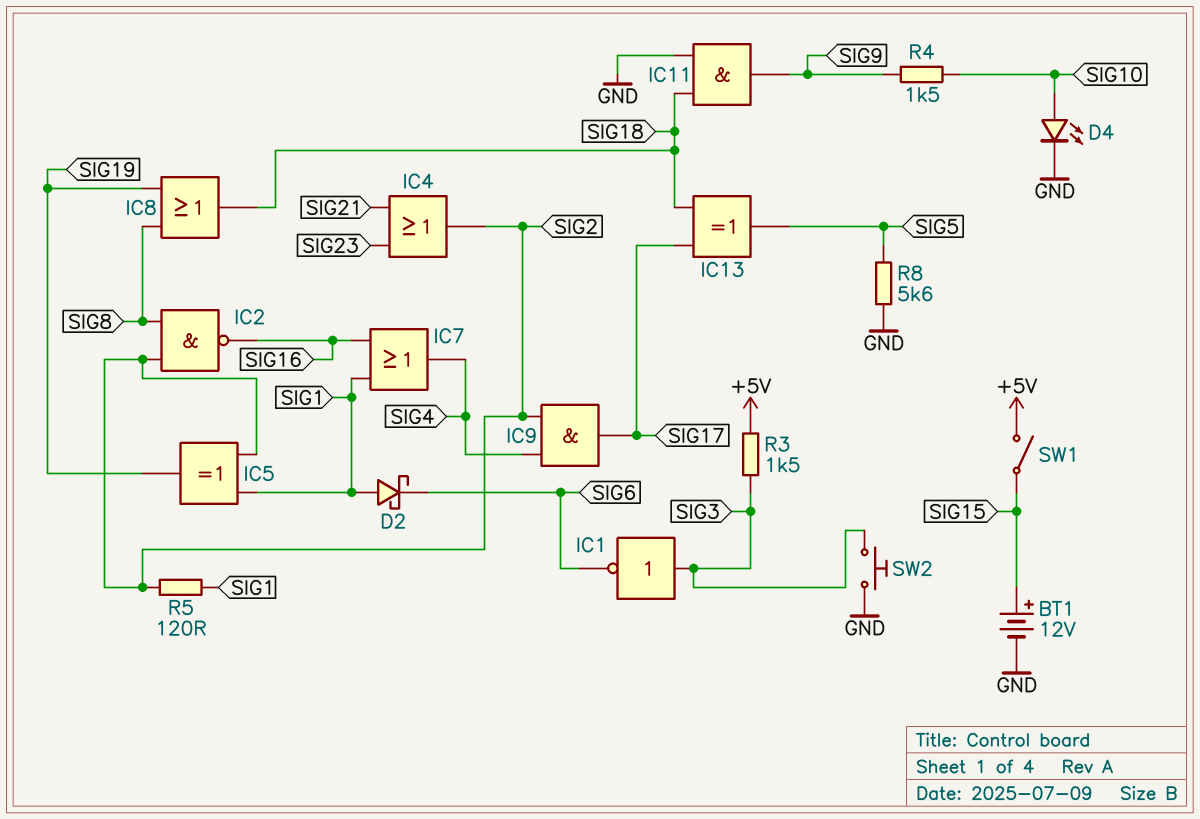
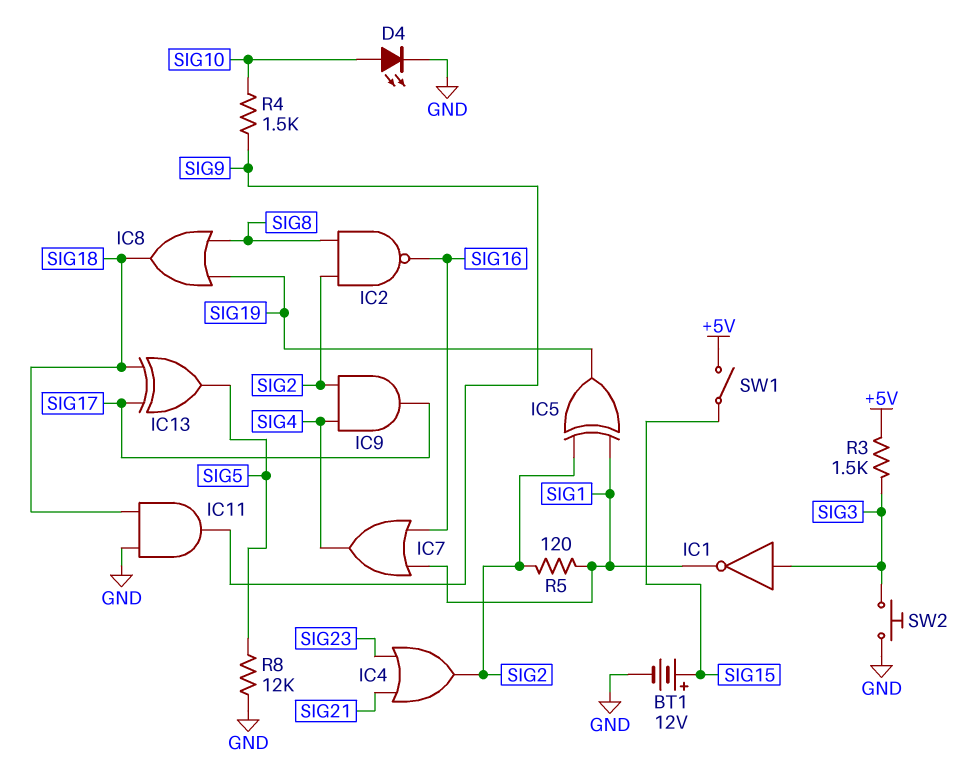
D2: schottky (A SIG1, K SIG6) -> none
IC1: NOT (in SIG3, out SIG6) -> NOT (in SIG3, out SIG1)
R8: 5.6k (GND, SIG5) -> 12k (GND, SIG5)

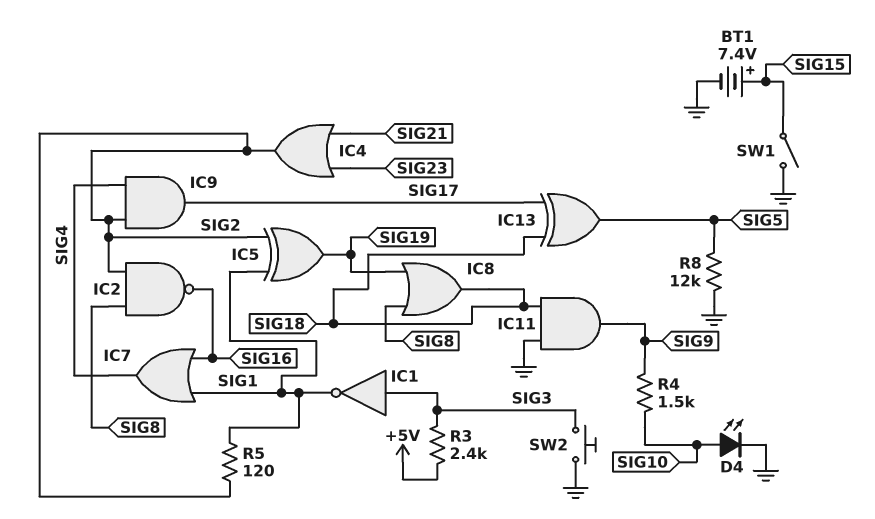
BT1: 12V (plus SIG15, minus GND) -> 7.4V (plus SIG15, minus GND)
R3: 1.5k (+5V, SIG3) -> 2.4k (+5V, SIG3)
SW1: switch (+5V, SIG15) -> switch (GND, SIG15)

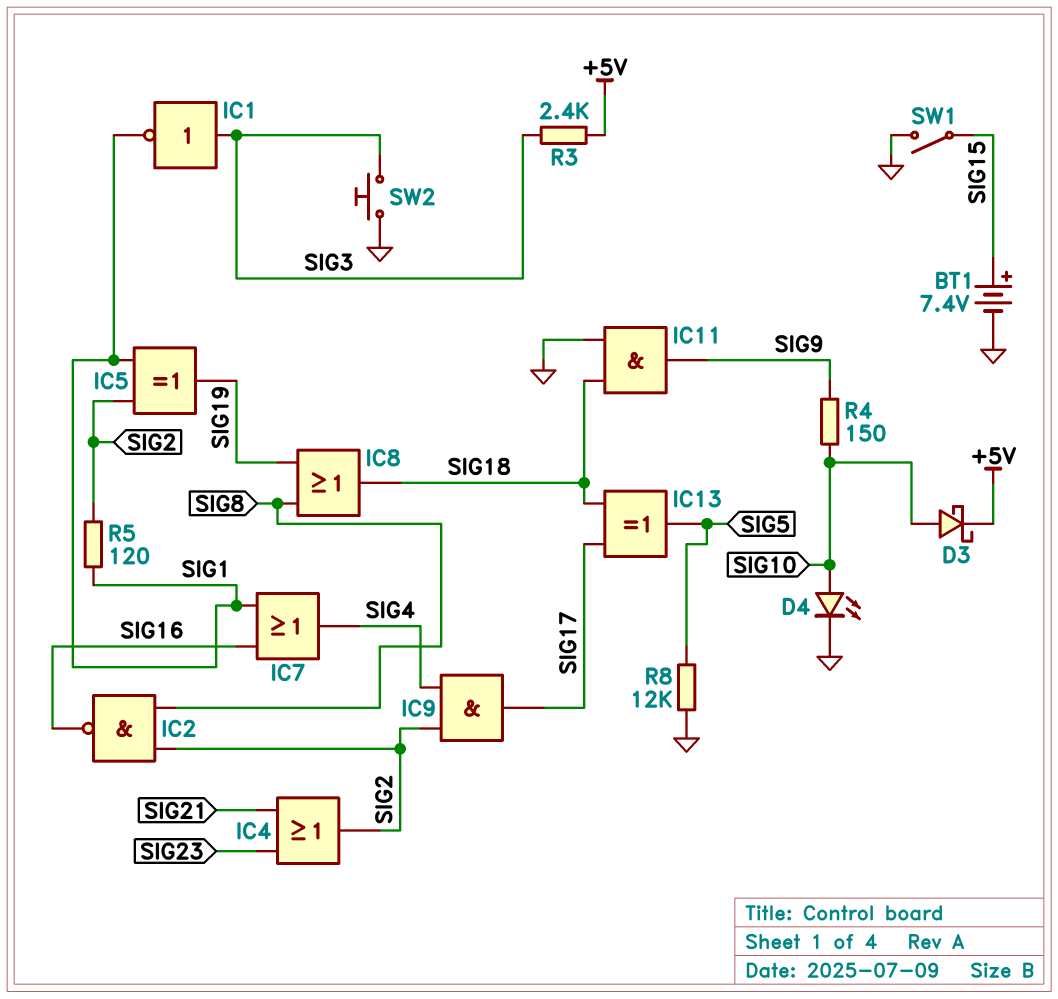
D3: none -> schottky (A SIG10, K +5V)
R4: 1.5k (SIG9, SIG10) -> 150 (SIG9, SIG10)

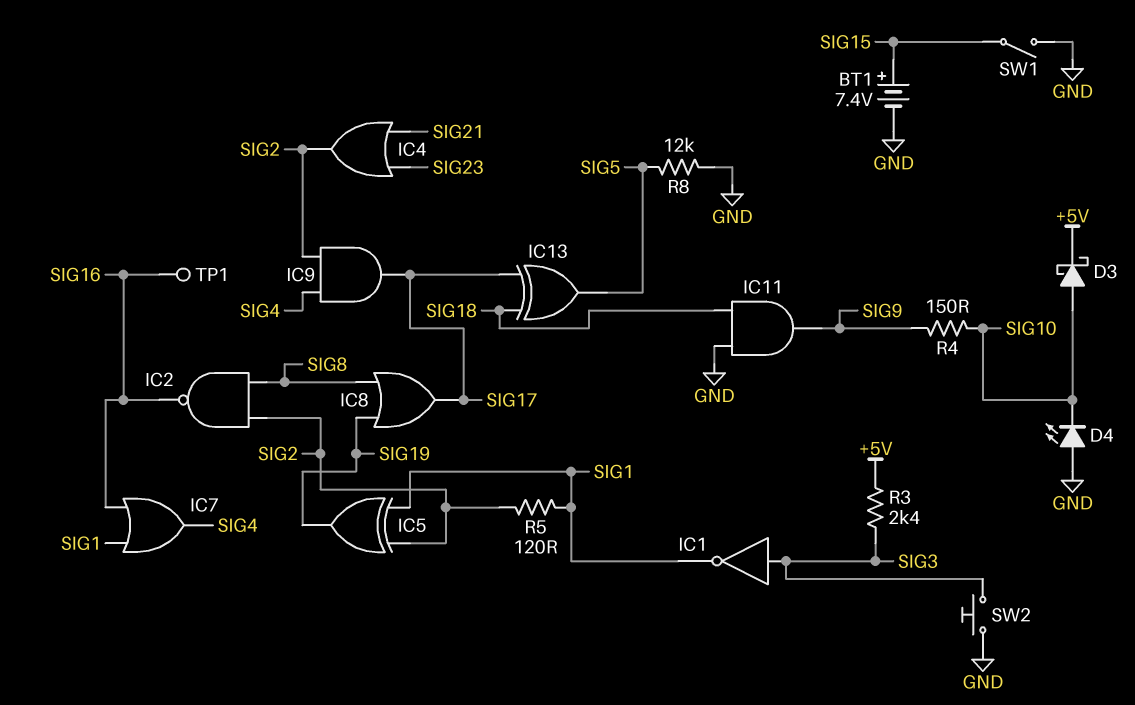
D4: LED (A SIG10, K GND) -> LED (A GND, K SIG10)
IC8: OR (in SIG8, in SIG19, out SIG18) -> OR (in SIG8, in SIG19, out SIG17)
TP1: none -> test point (SIG16)

